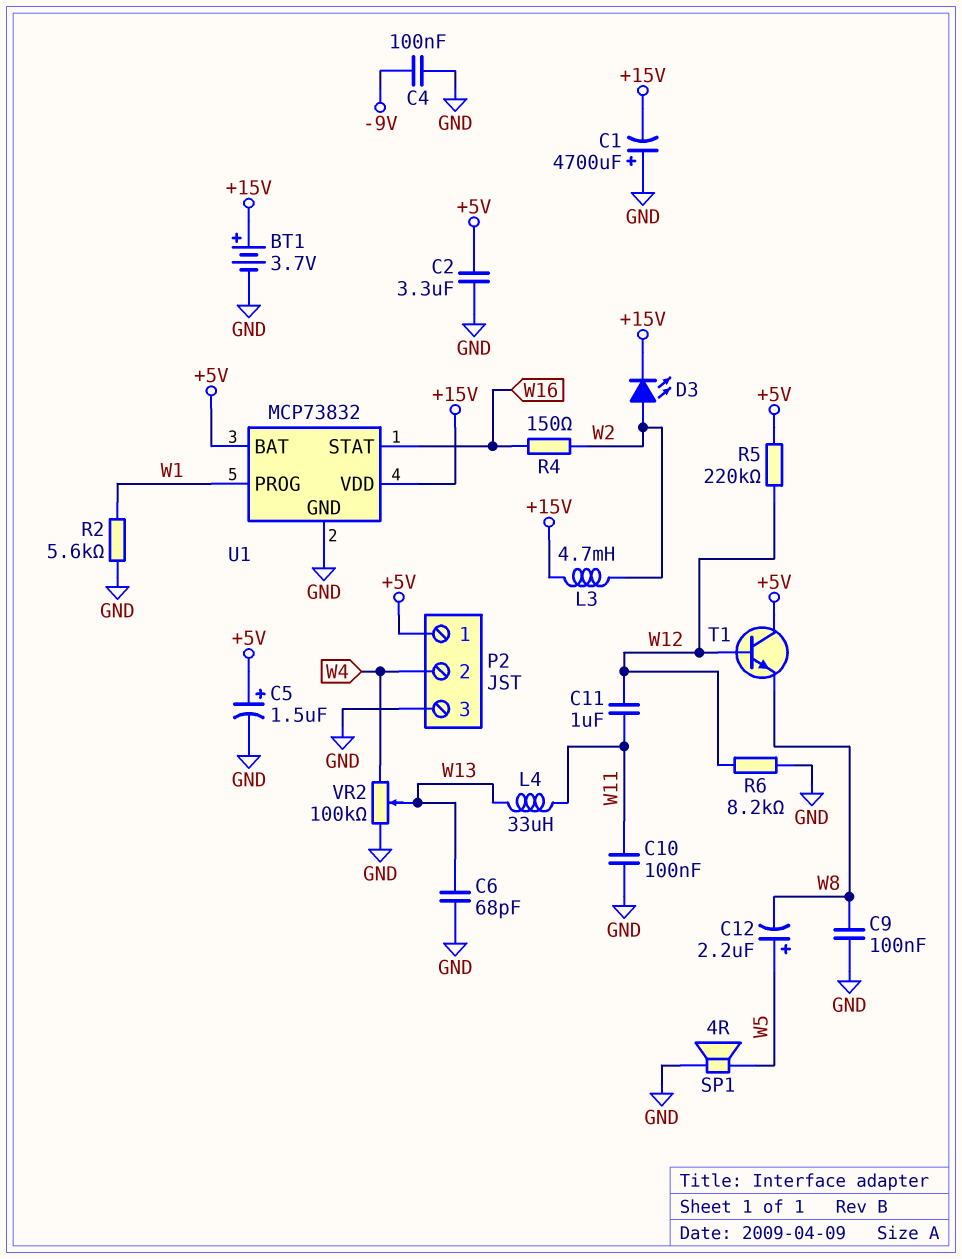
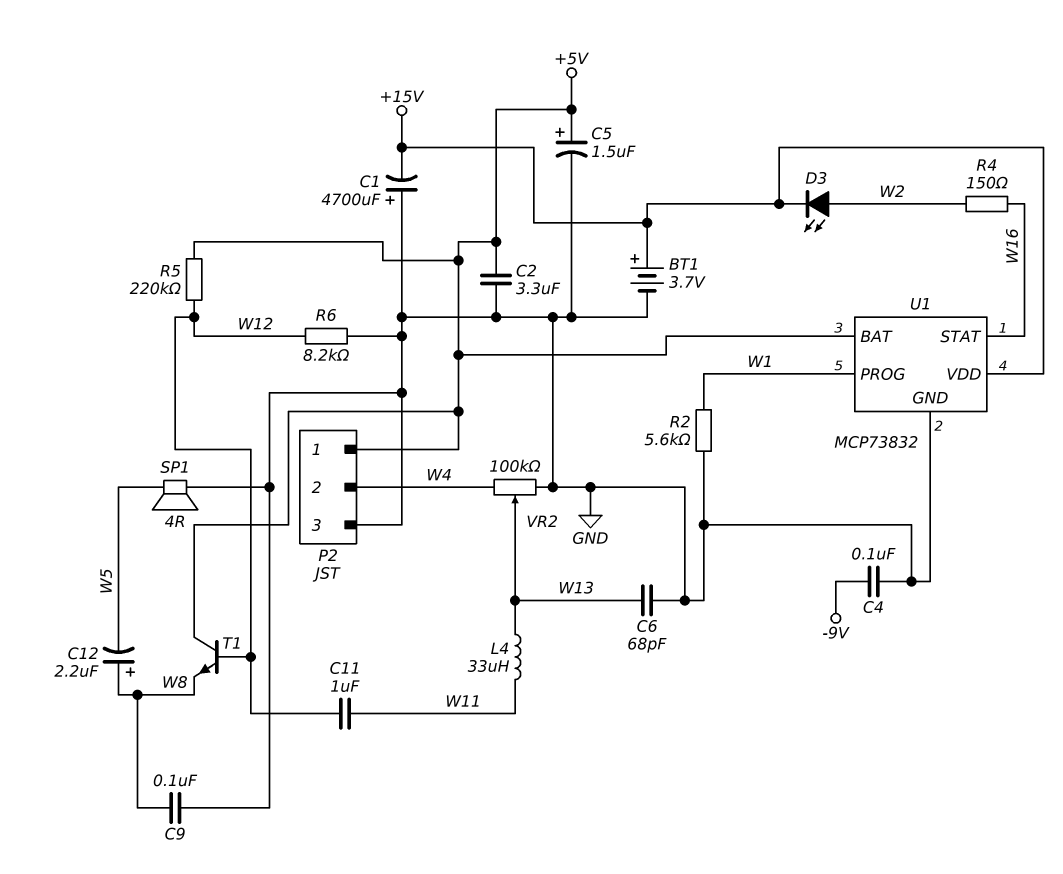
C10: 100nF (GND, W11) -> none
C12: 2.2uF (plus W5, minus W8) -> 2.2uF (plus W8, minus W5)
L3: 4.7mH (+15V, W2) -> none

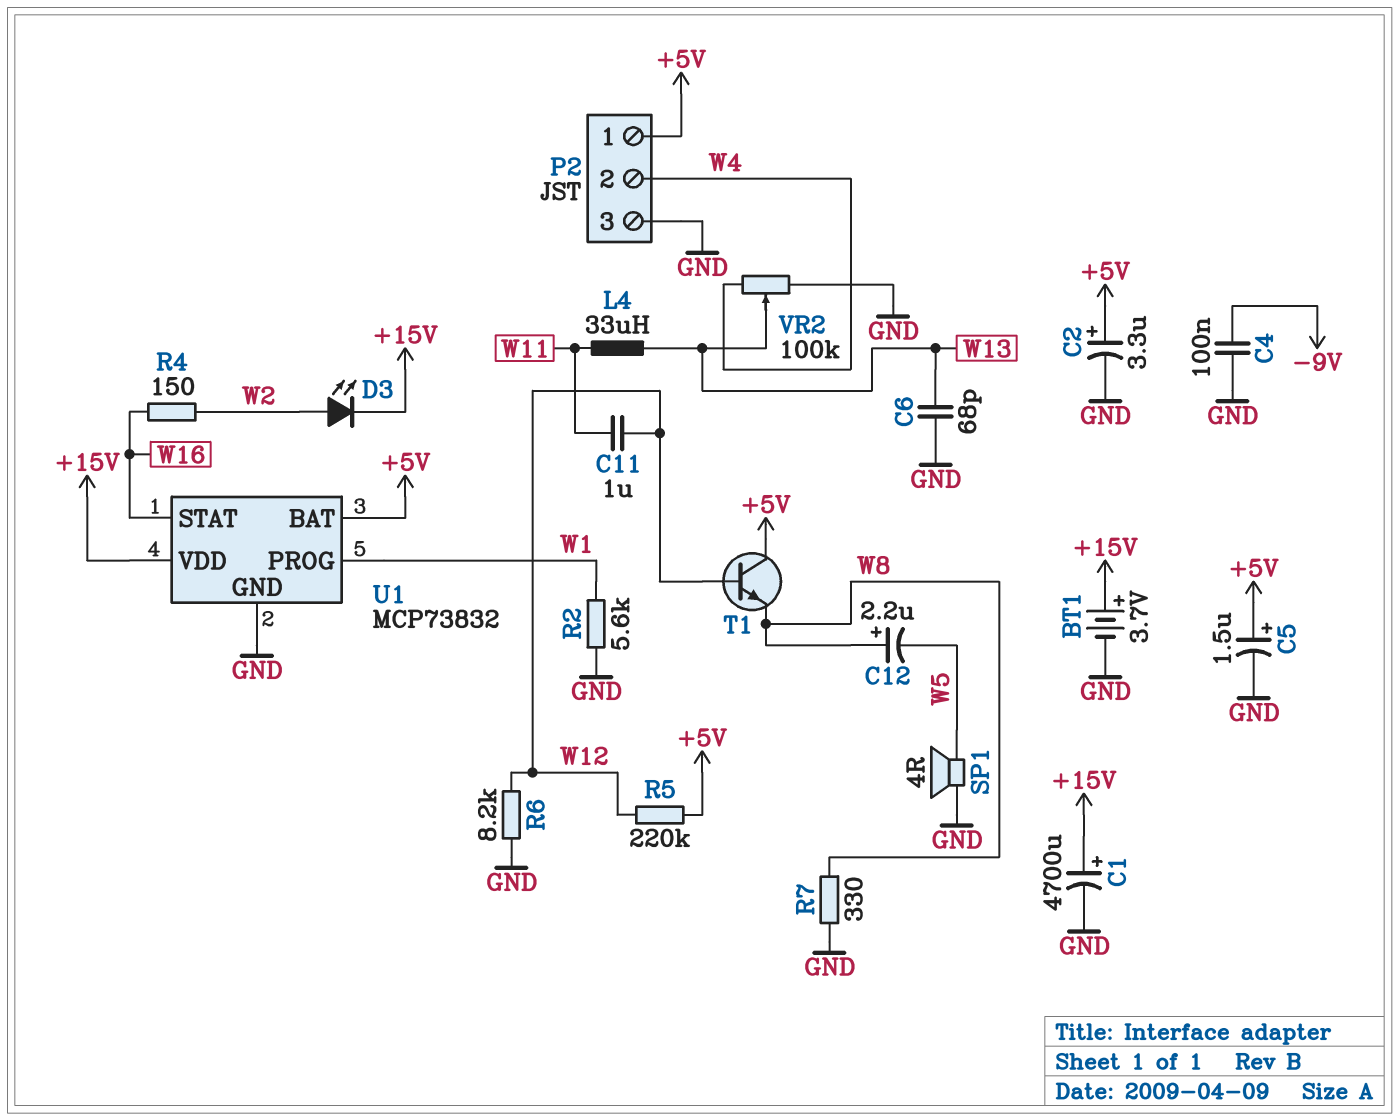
C1: 4700uF (plus GND, minus +15V) -> 4700uF (plus +15V, minus GND)
C2: 3.3uF (+5V, GND) -> 3.3uF (plus +5V, minus GND)
C9: 100nF (GND, W8) -> none
R7: none -> 330 (GND, W8)

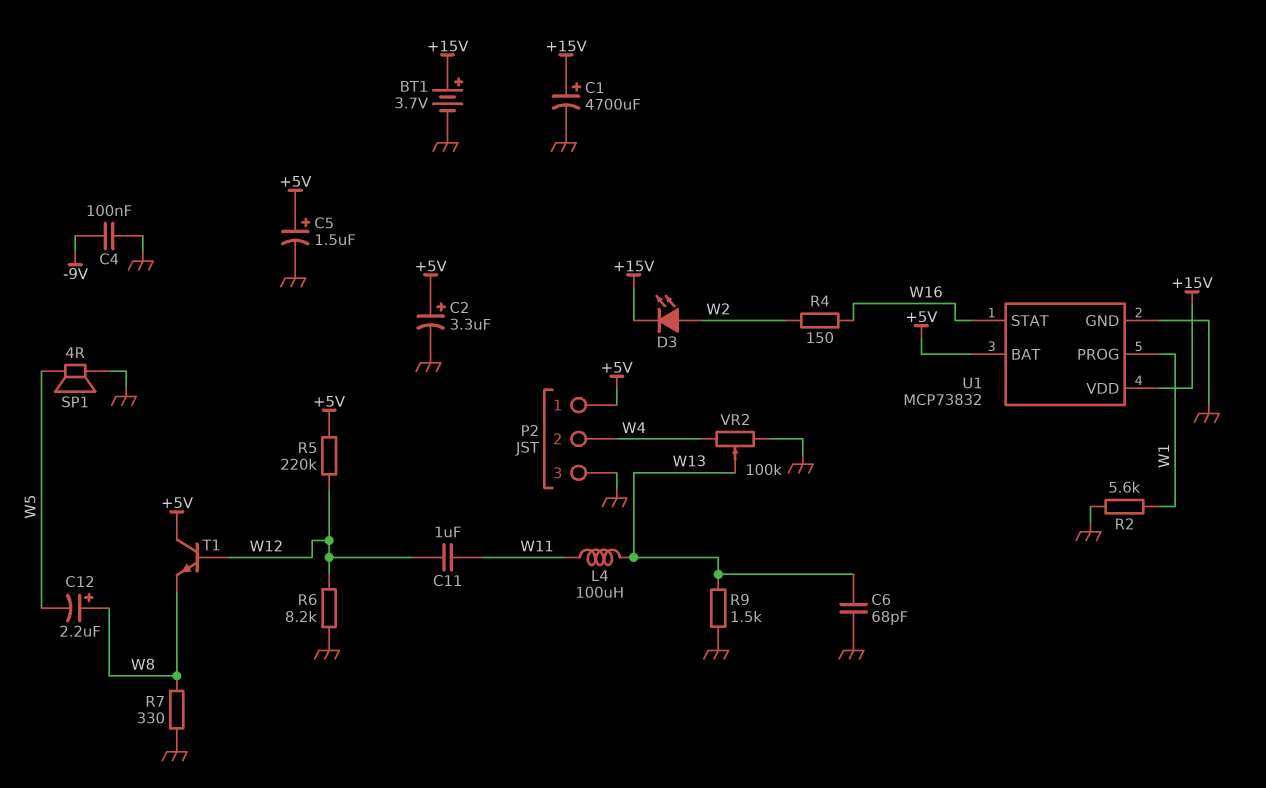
L4: 33uH (W11, W13) -> 100uH (W11, W13)
R9: none -> 1.5k (GND, W13)

